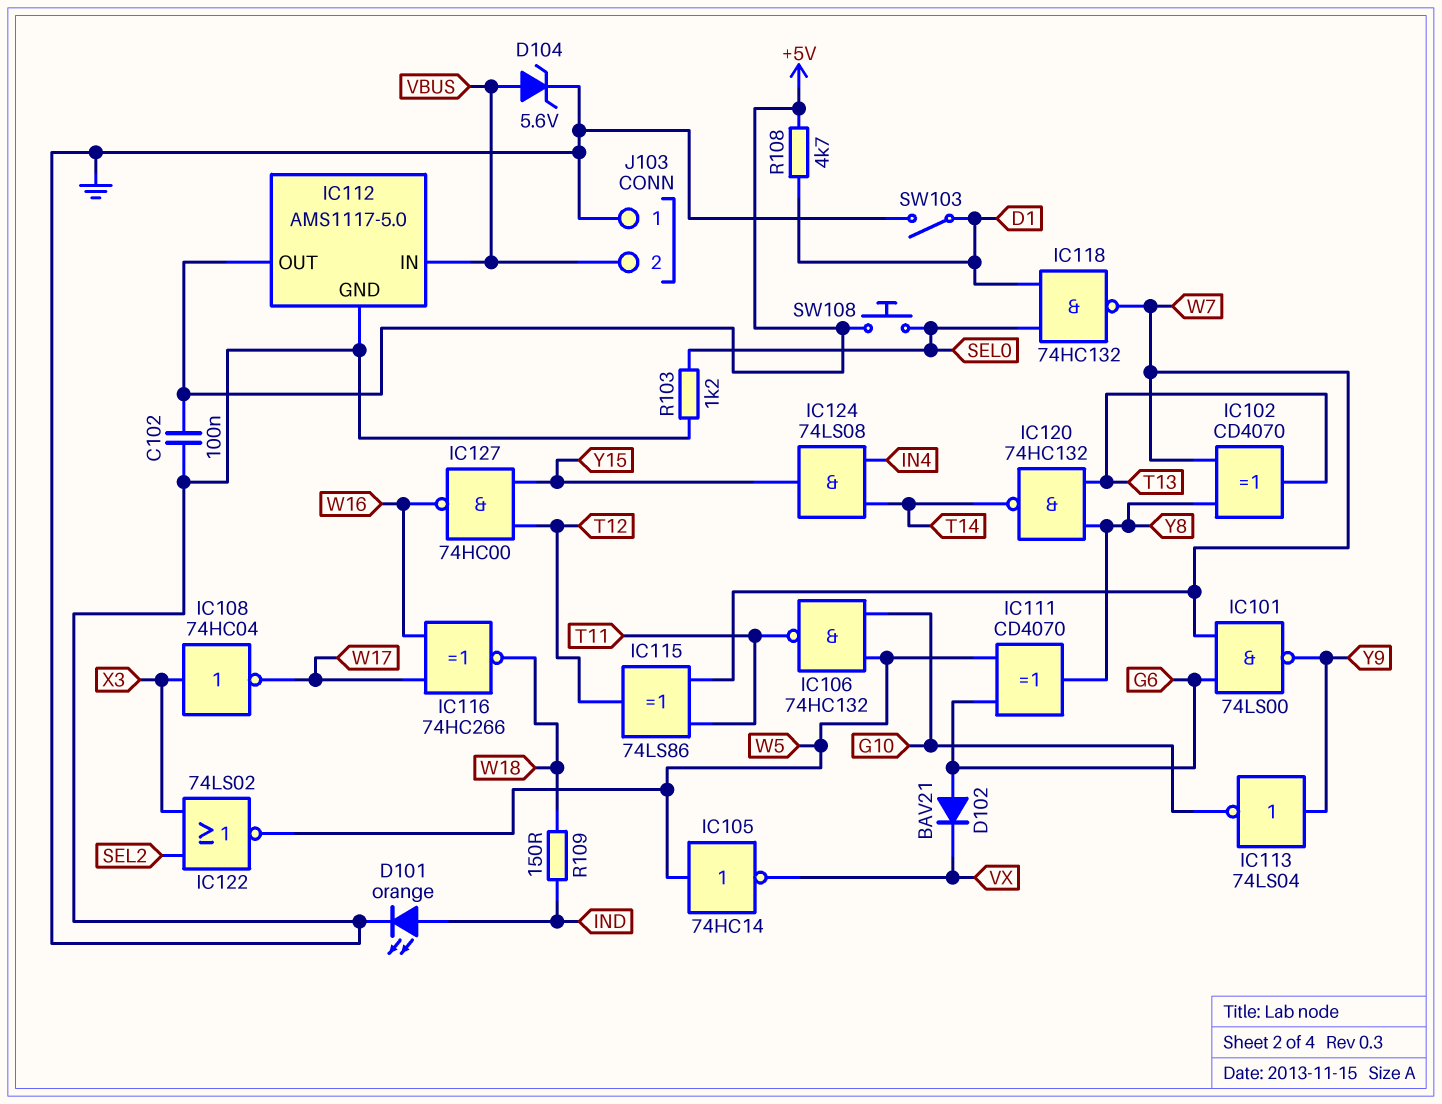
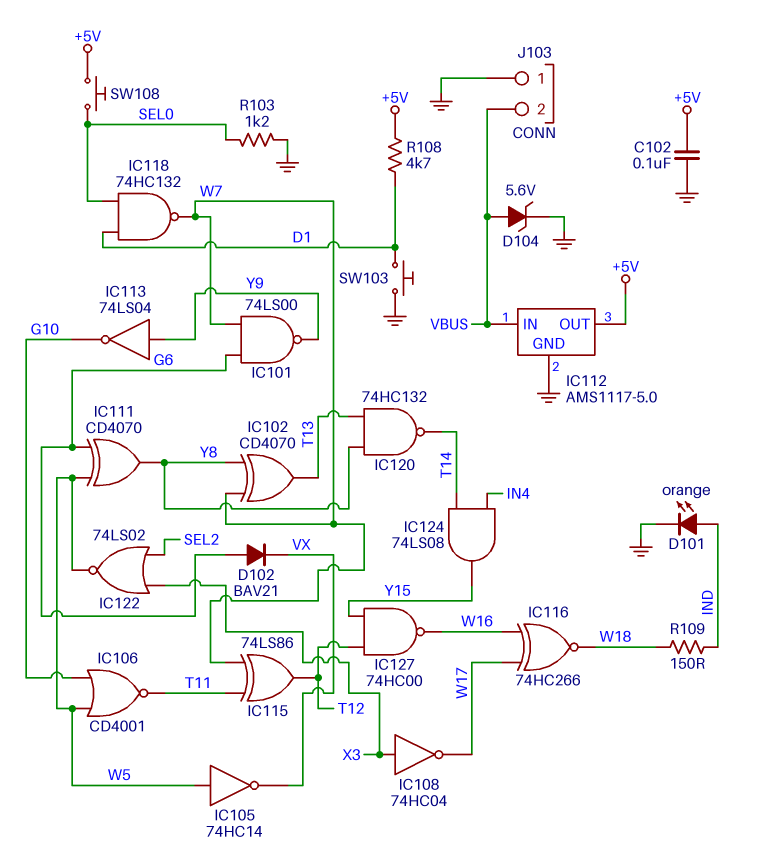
IC106: NAND 74HC132 (in G10, in W5, out T11) -> NOR CD4001 (in G10, in W5, out T11)
SW103: switch (D1, GND) -> button (D1, GND)

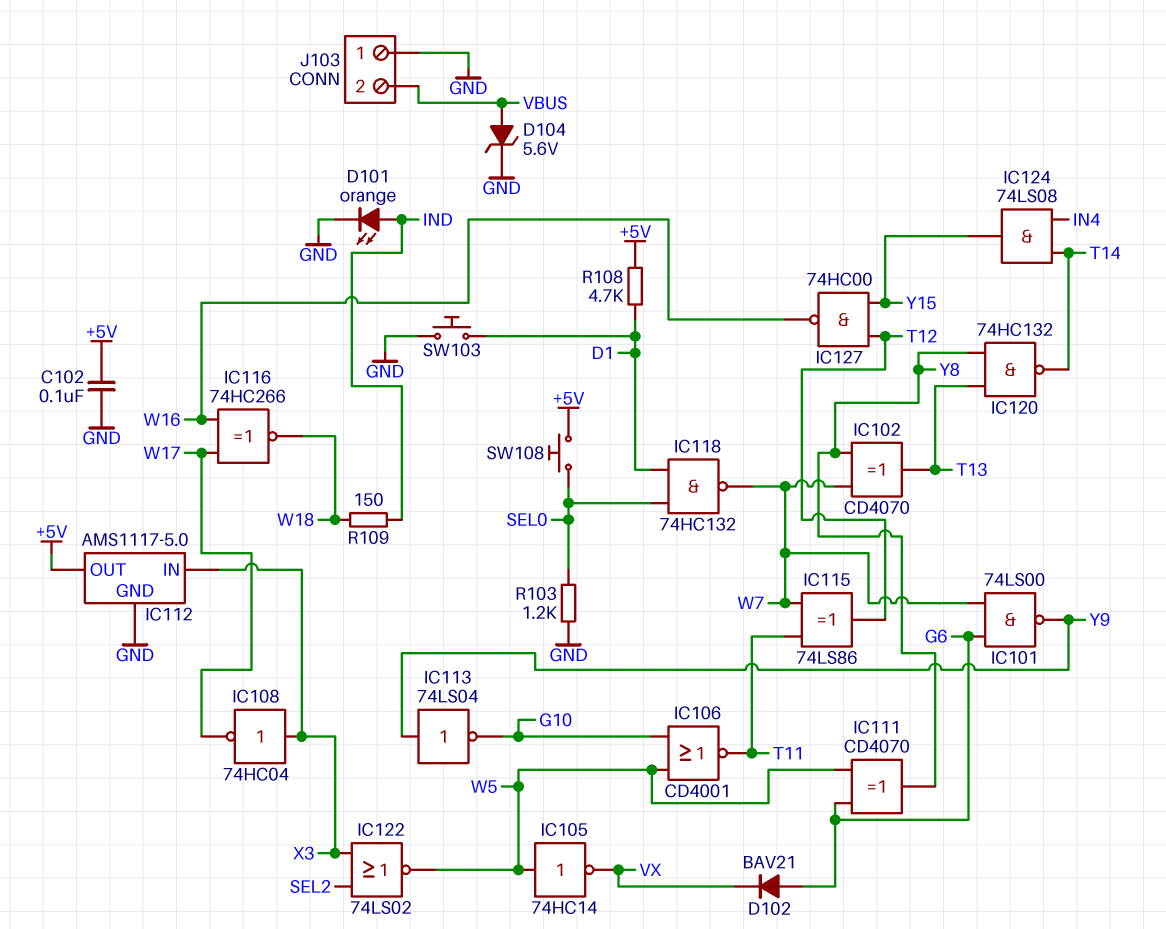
IC112 pin IN: VBUS -> X3

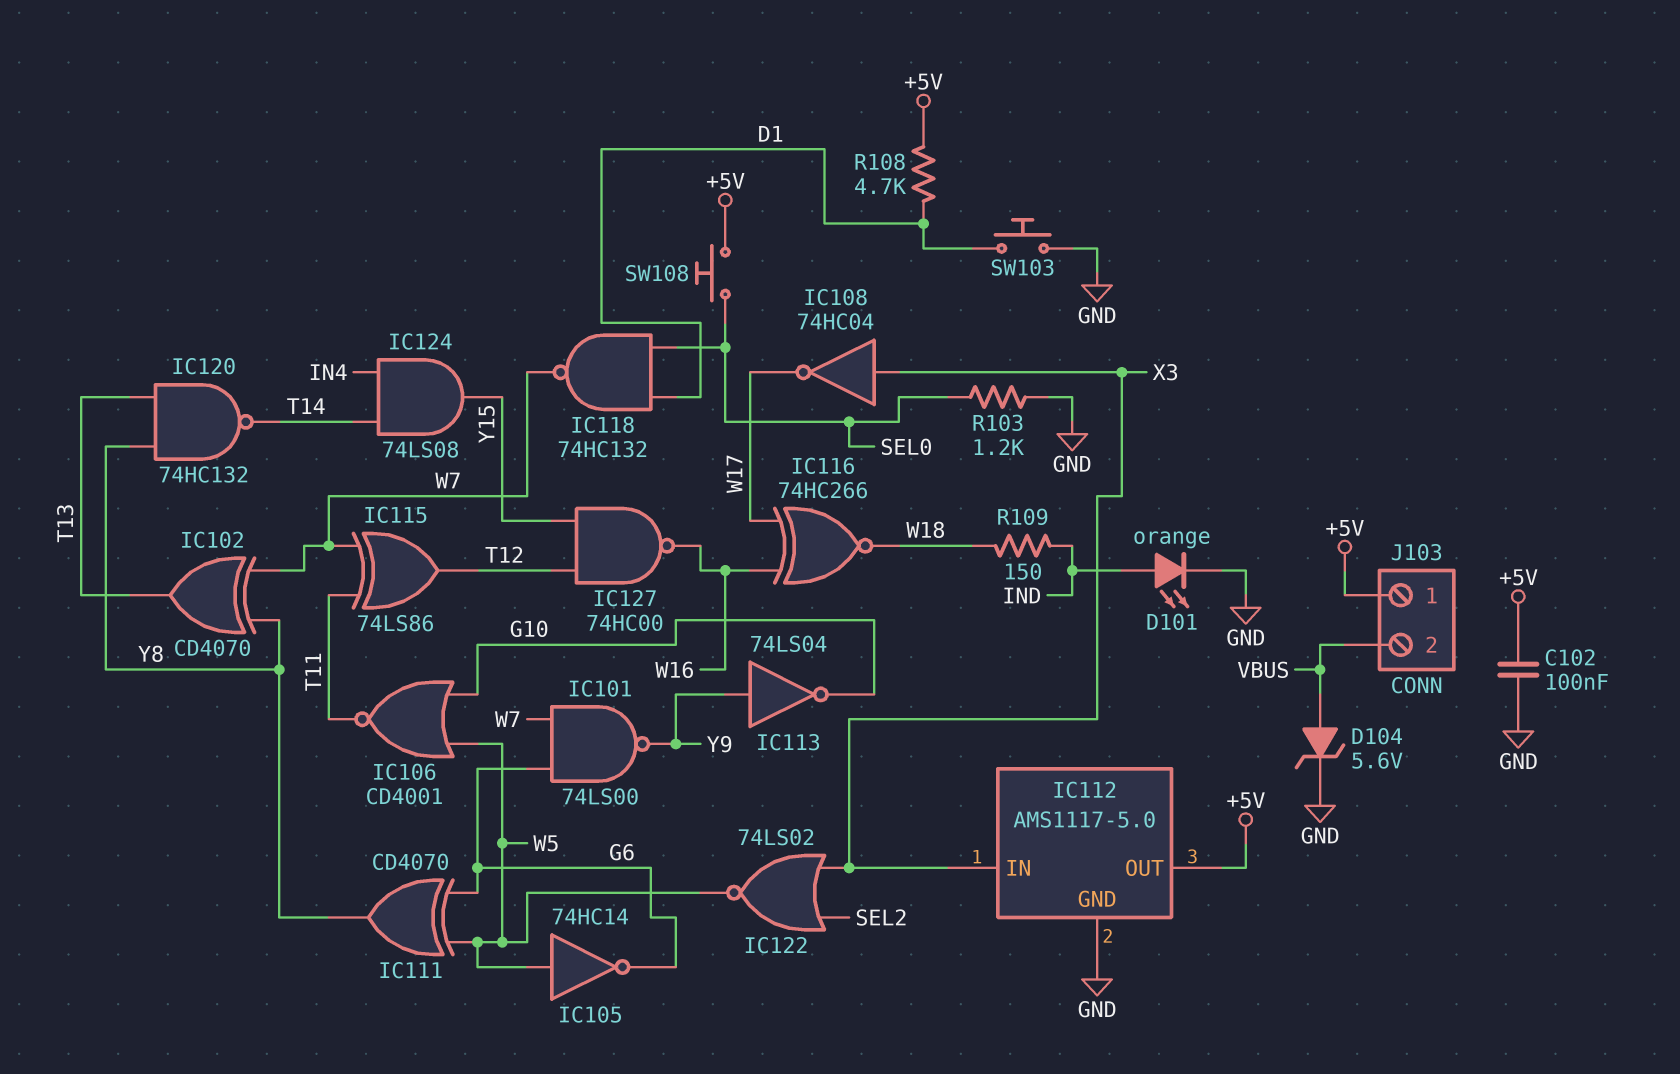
D102: diode BAV21 (A G6, K VX) -> none
IC105: NOT 74HC14 (in W5, out VX) -> NOT 74HC14 (in W5, out G6)
J103 pin 1: GND -> +5V

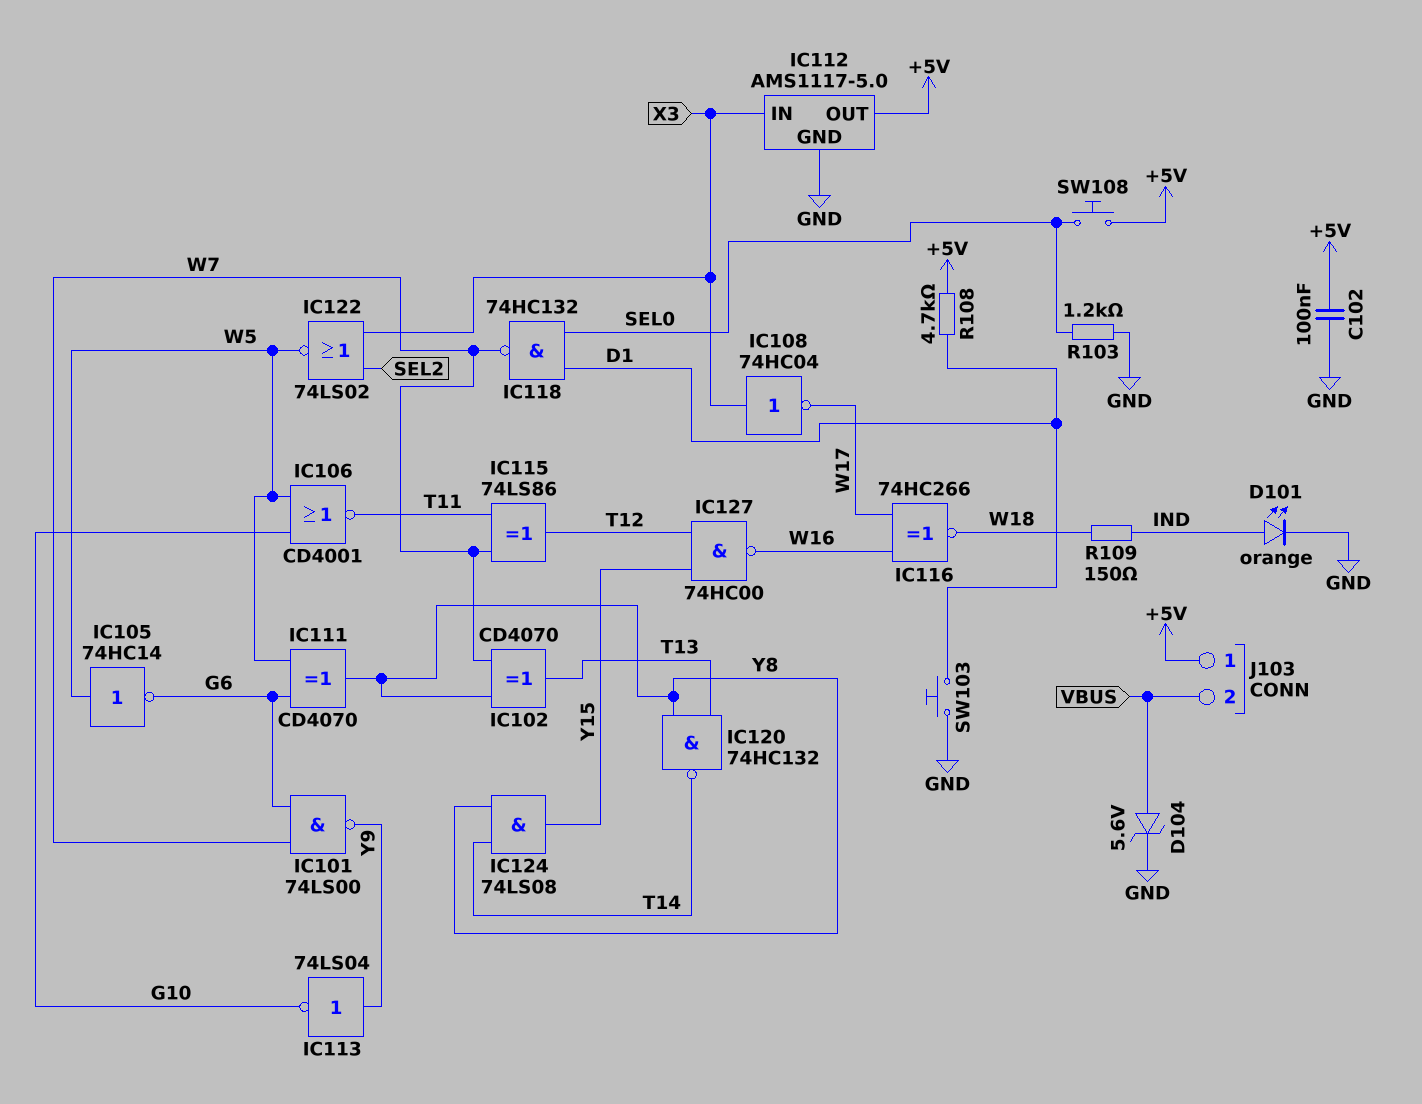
IC124: AND 74LS08 (in IN4, in T14, out Y15) -> AND 74LS08 (in T14, in Y8, out Y15)

